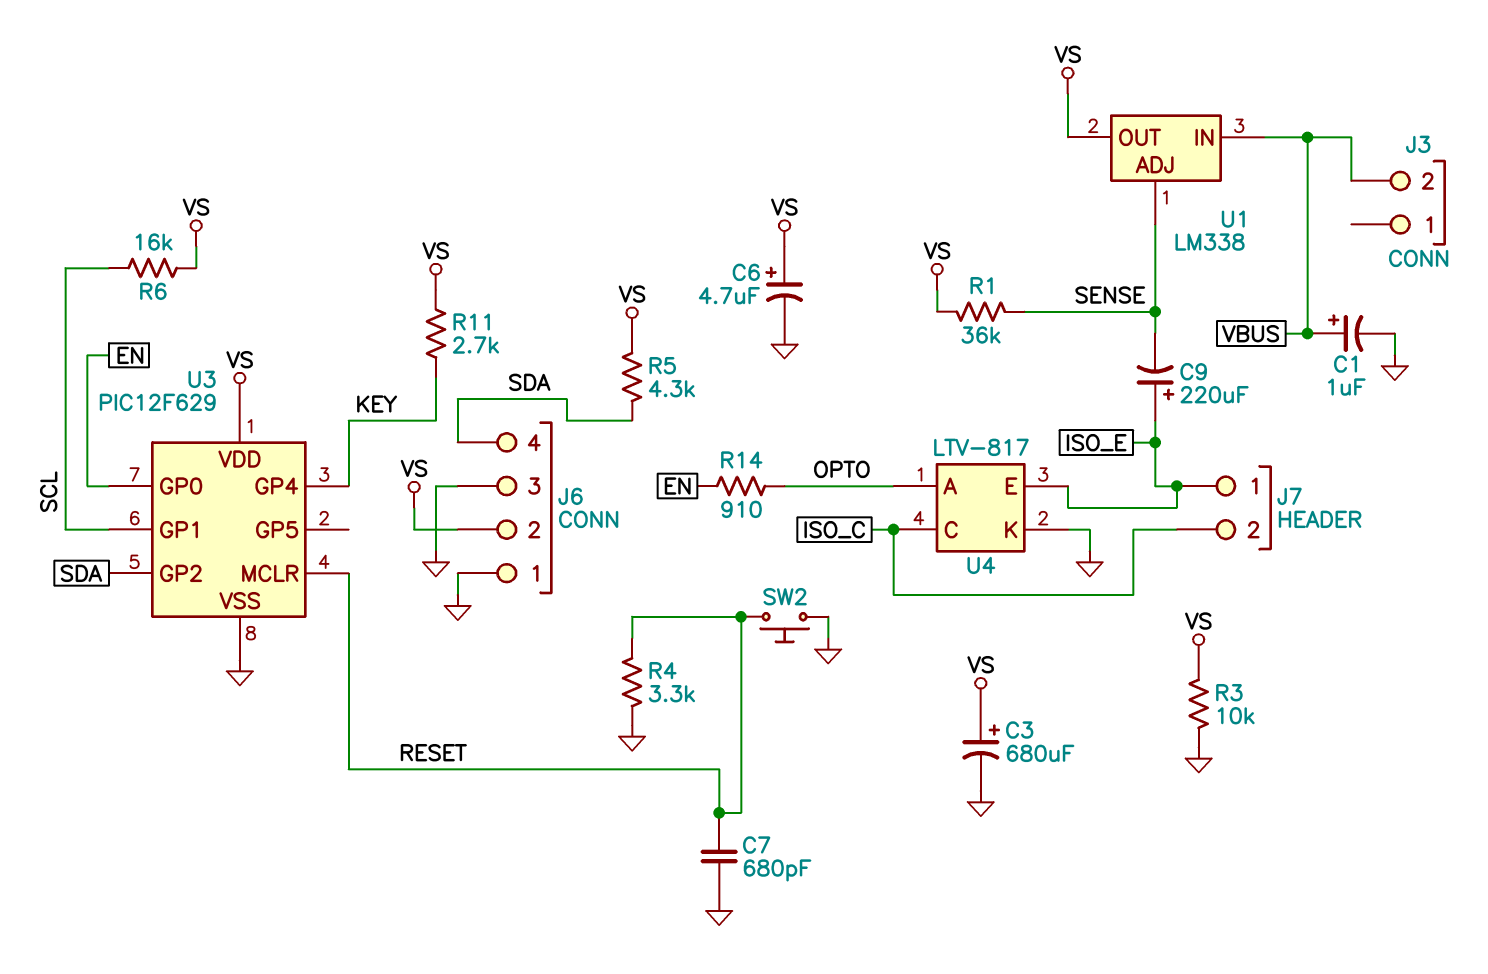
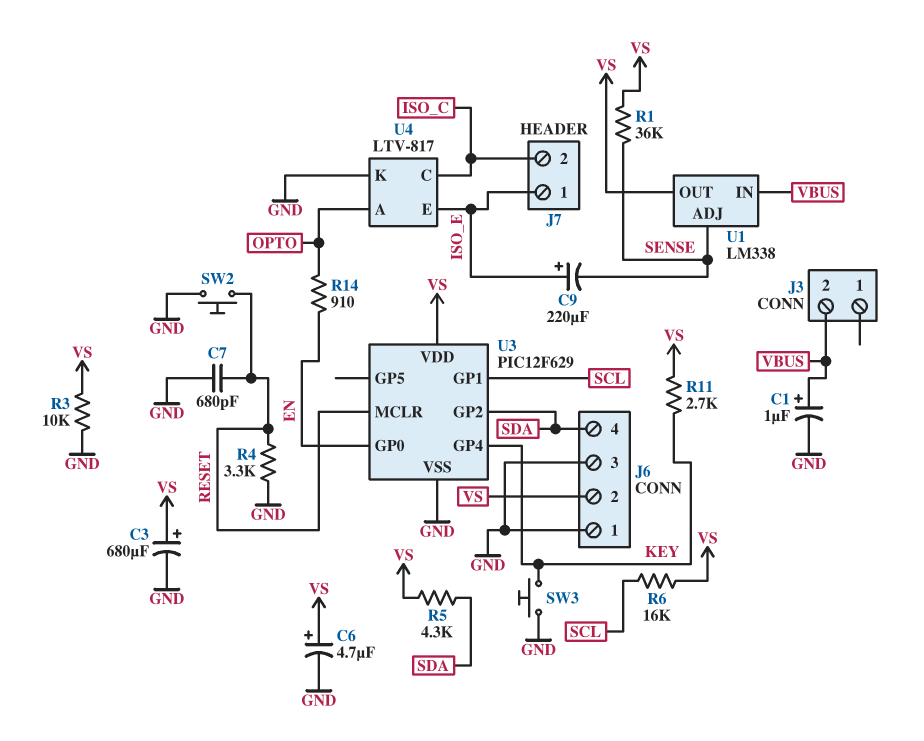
SW3: none -> button (GND, KEY)

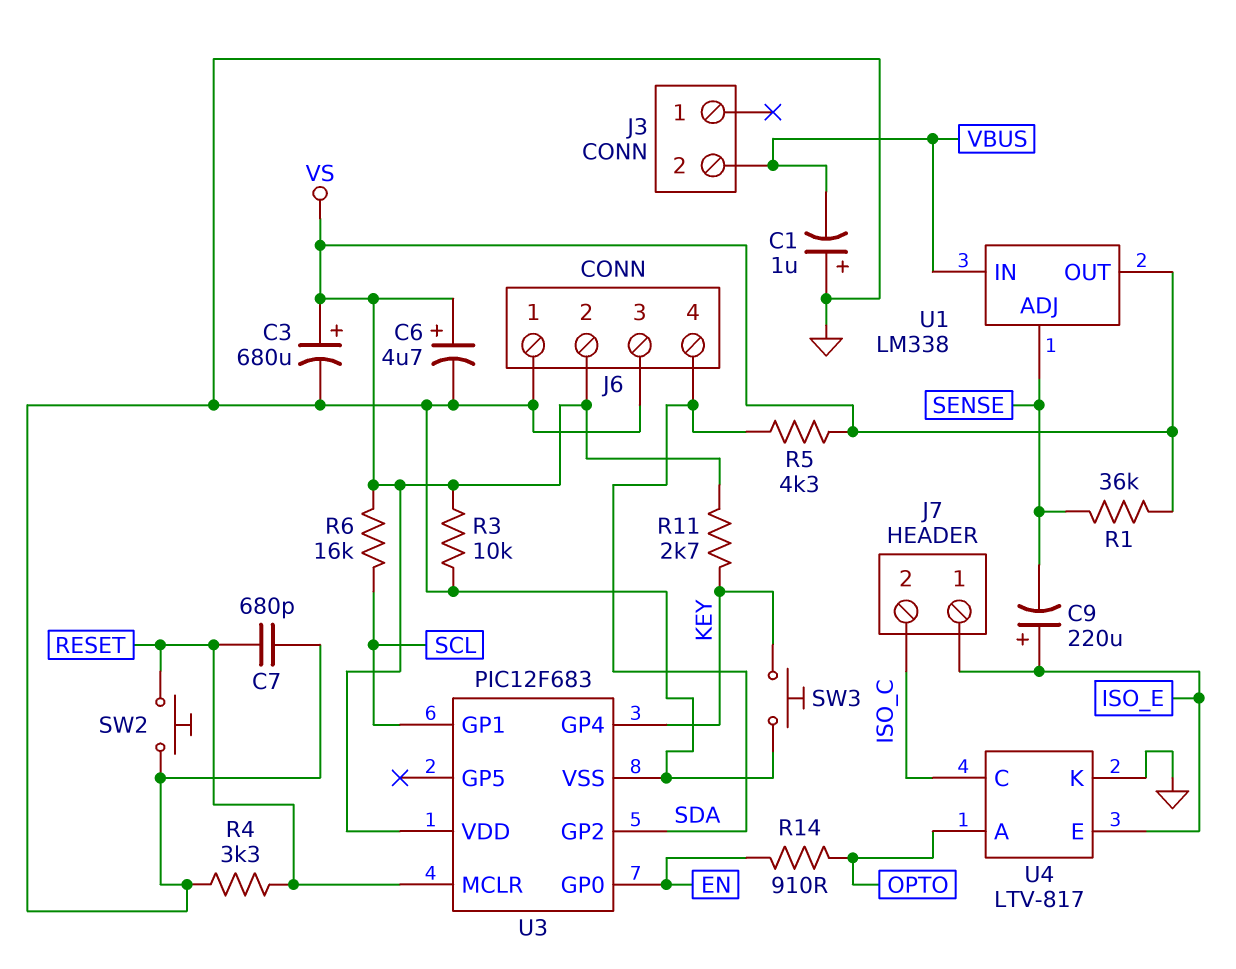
C1: 1uF (plus VBUS, minus GND) -> 1uF (plus GND, minus VBUS)
U3: PIC12F629 -> PIC12F683

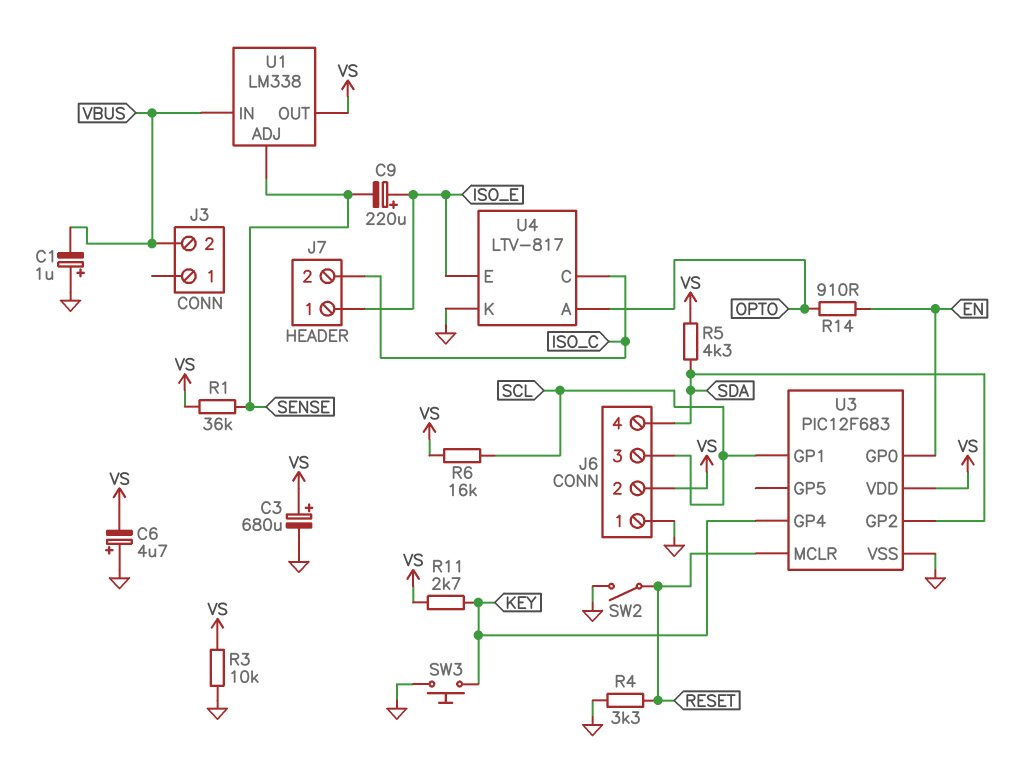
C6: 4.7uF (plus VS, minus GND) -> 4.7uF (plus GND, minus VS)
C7: 680pF (GND, RESET) -> none
J6 pin 3: GND -> SCL
SW2: button (GND, RESET) -> switch (GND, RESET)

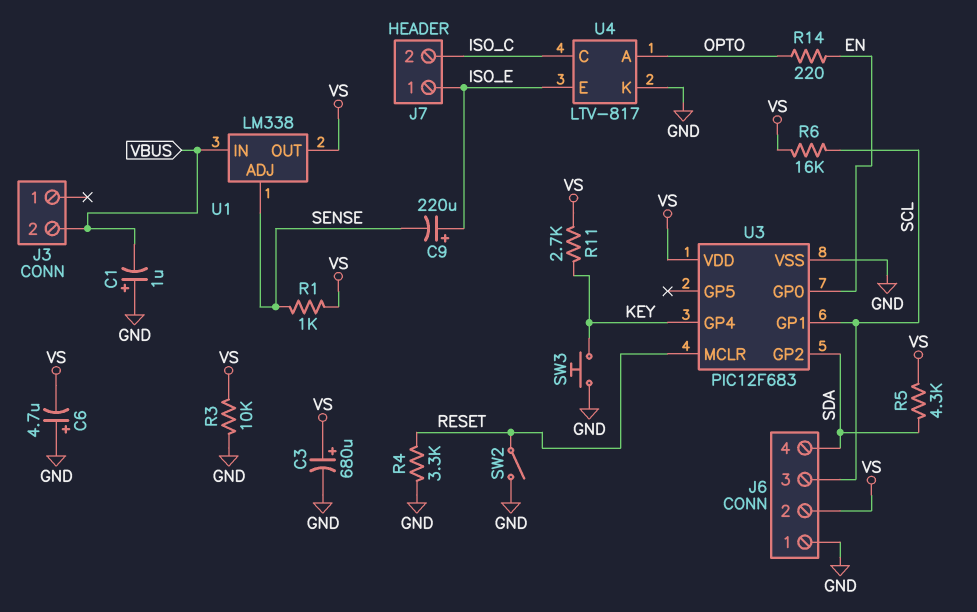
R1: 36k (SENSE, VS) -> 1k (SENSE, VS)
R14: 910 (EN, OPTO) -> 220 (EN, OPTO)

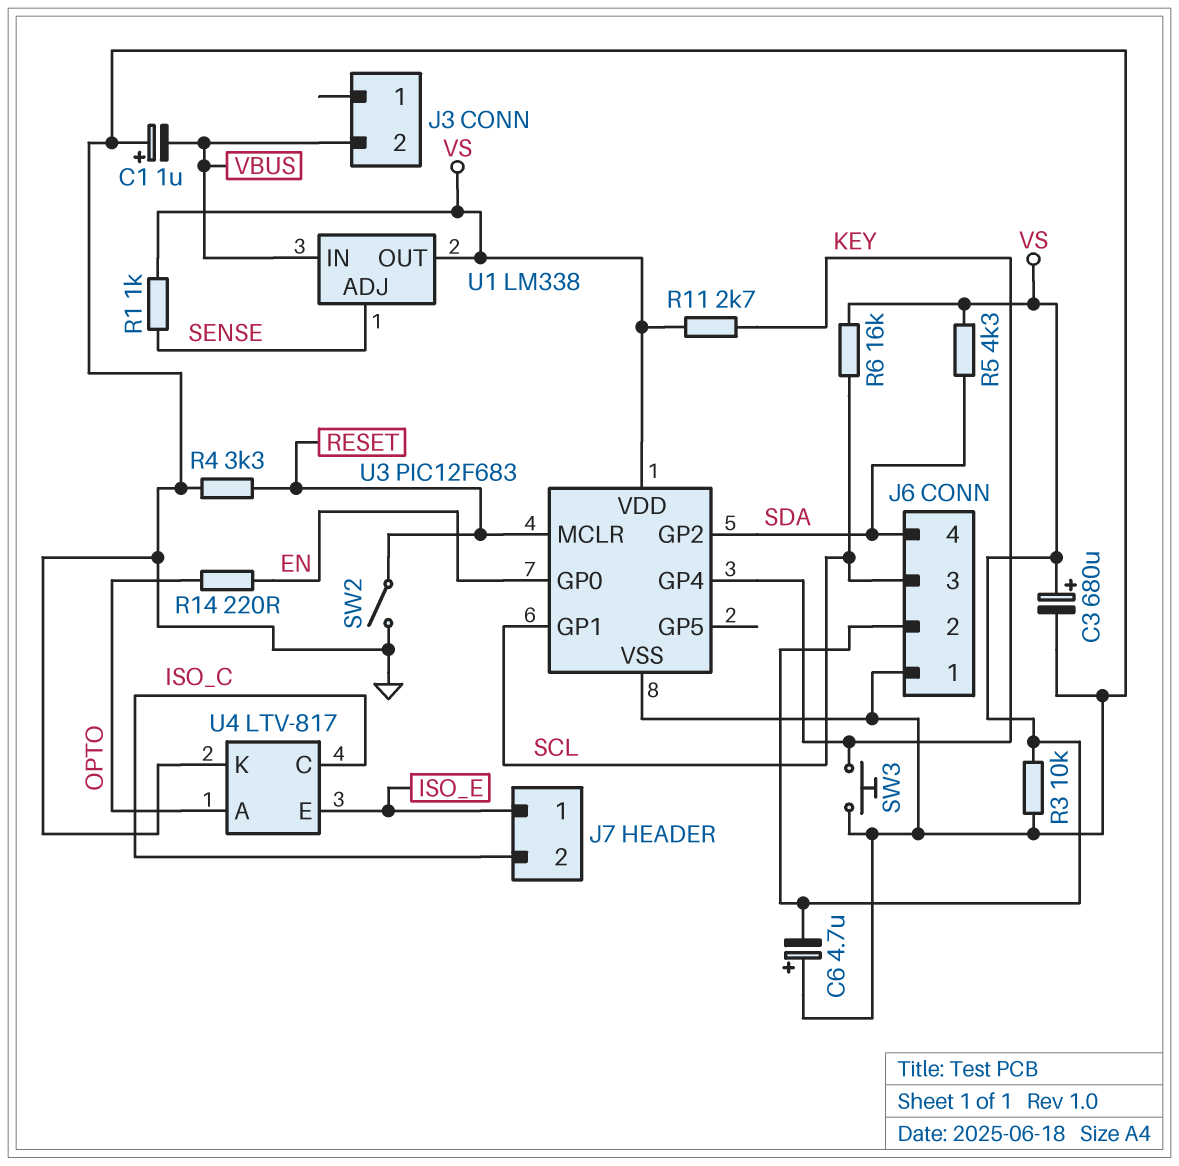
C9: 220uF (plus ISO_E, minus SENSE) -> none

